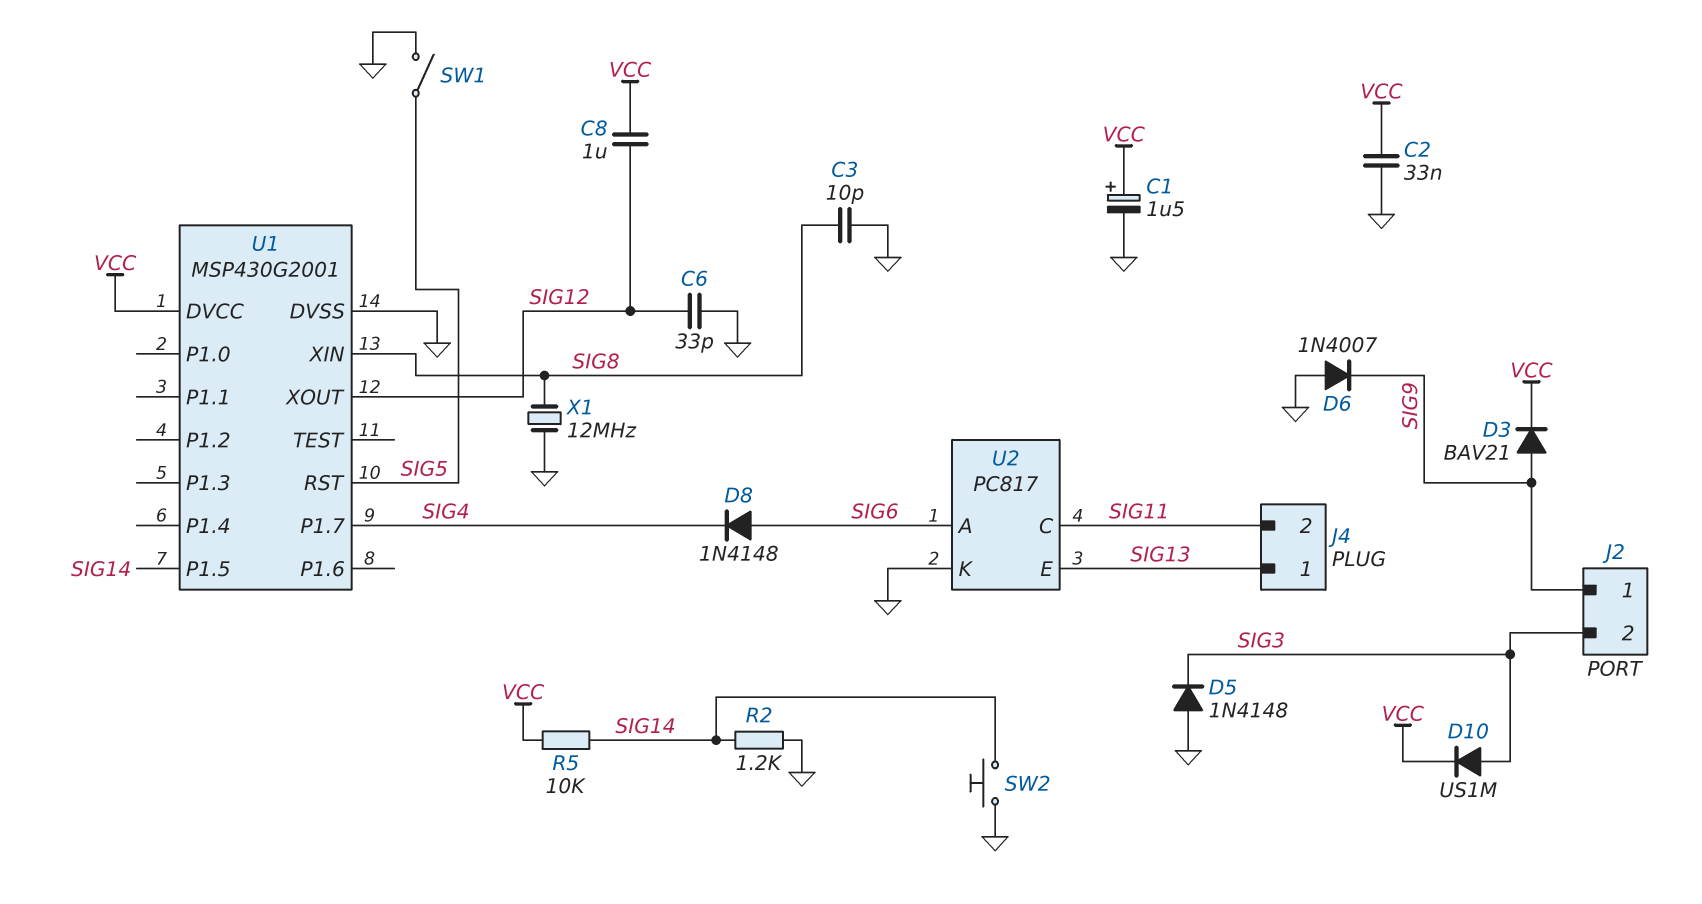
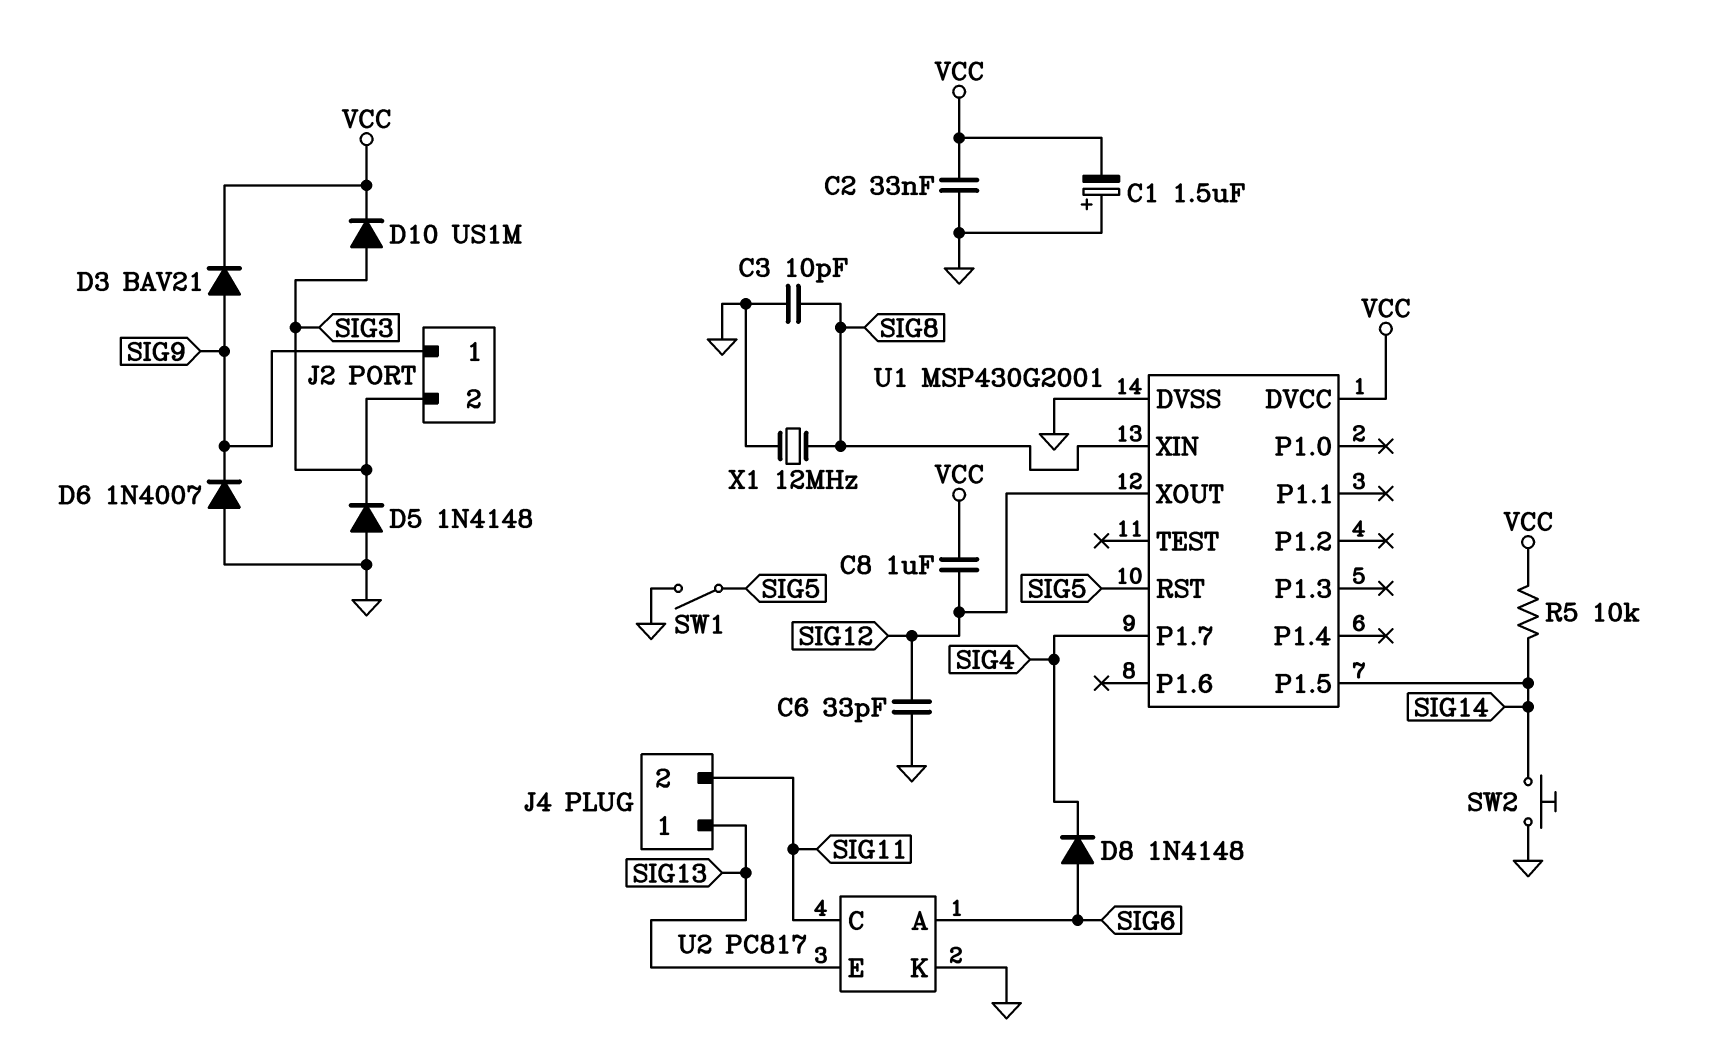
C1: 1.5uF (plus VCC, minus GND) -> 1.5uF (plus GND, minus VCC)
R2: 1.2k (GND, SIG14) -> none

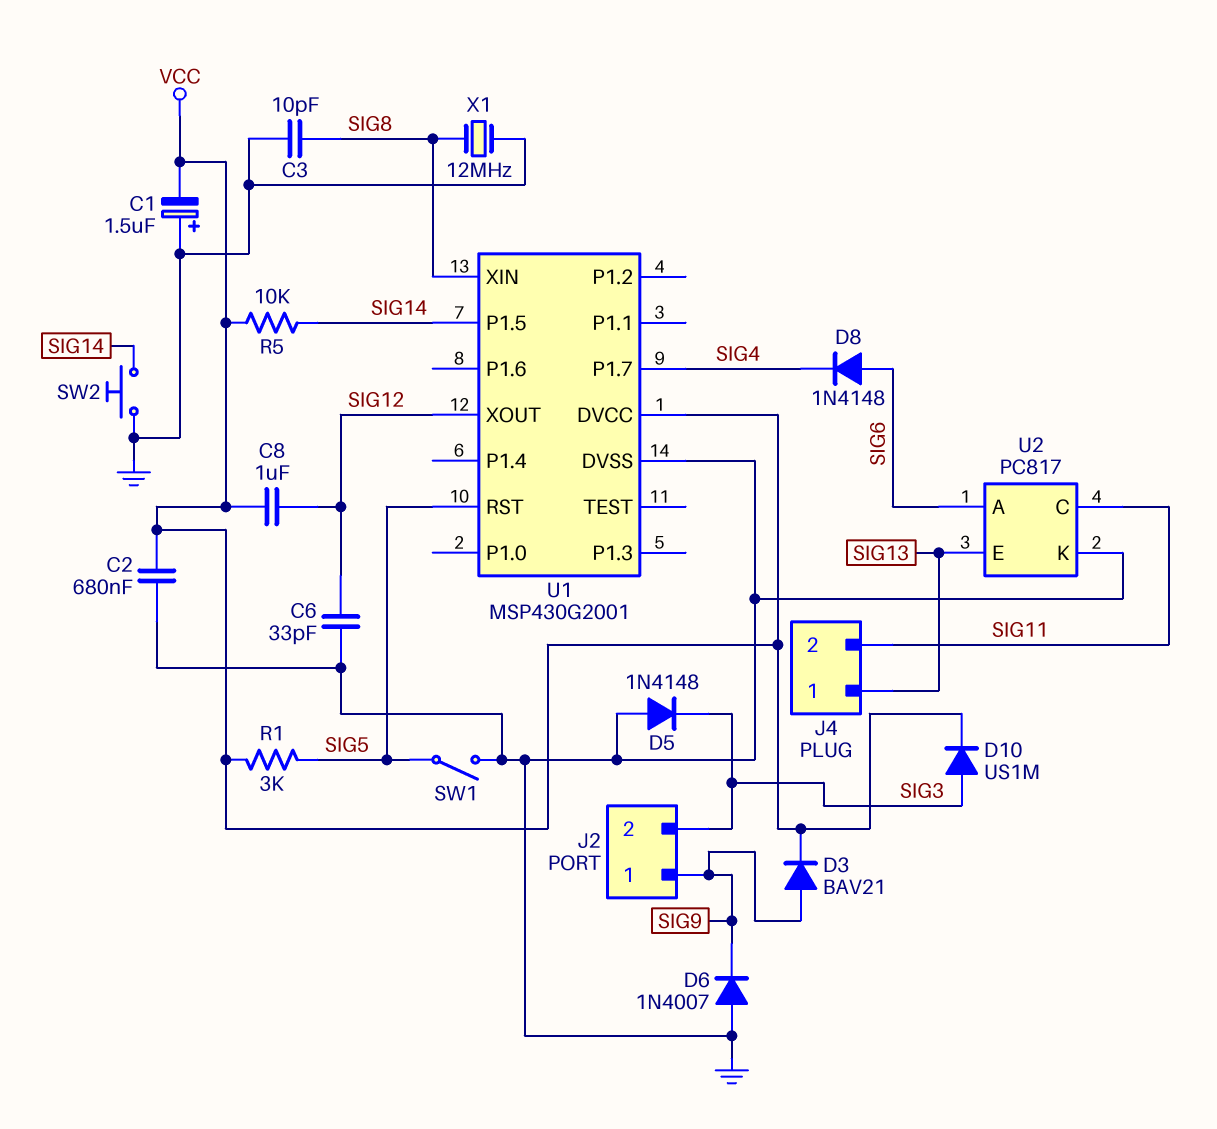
C2: 33nF (GND, VCC) -> 680nF (GND, VCC)
R1: none -> 3k (SIG5, VCC)

